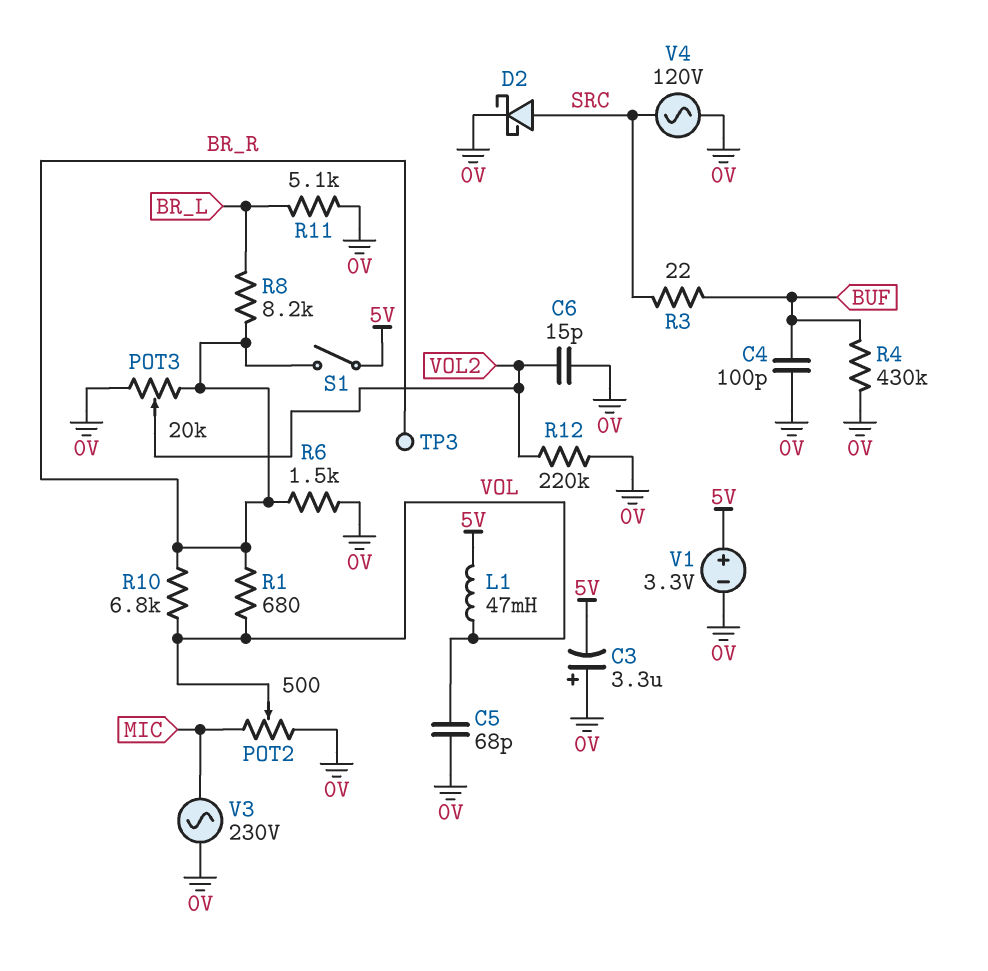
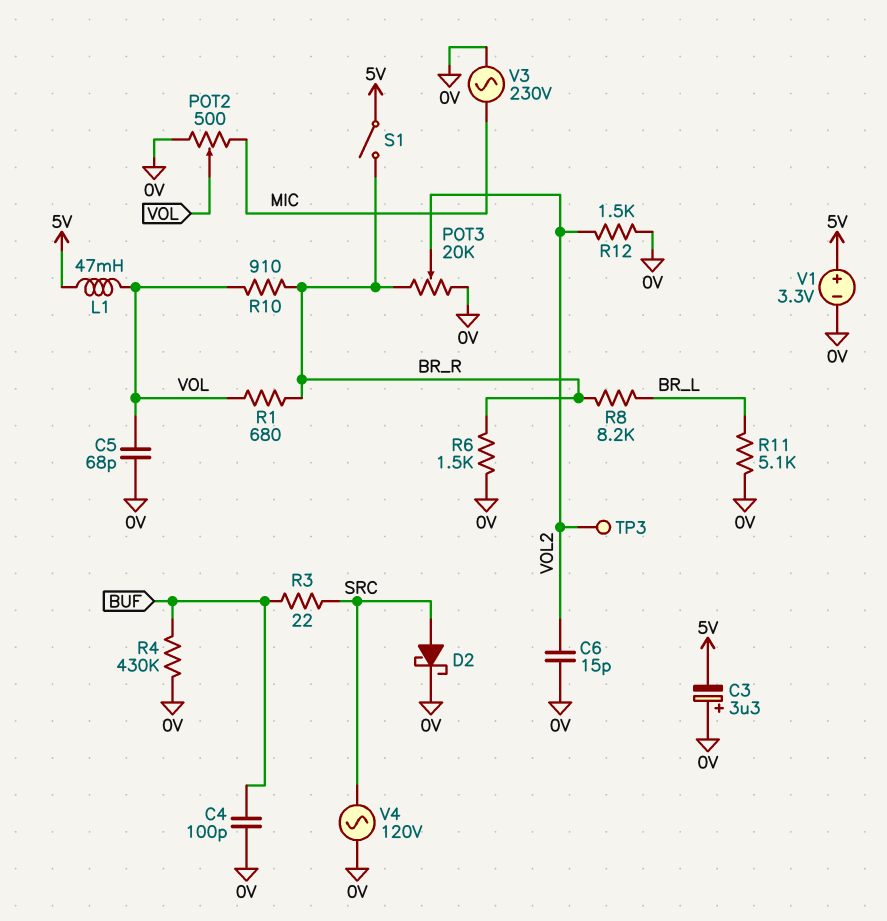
R10: 6.8k (BR_R, VOL) -> 910 (BR_R, VOL)
R12: 220k (0V, VOL2) -> 1.5k (0V, VOL2)
TP3: test point (BR_R) -> test point (VOL2)

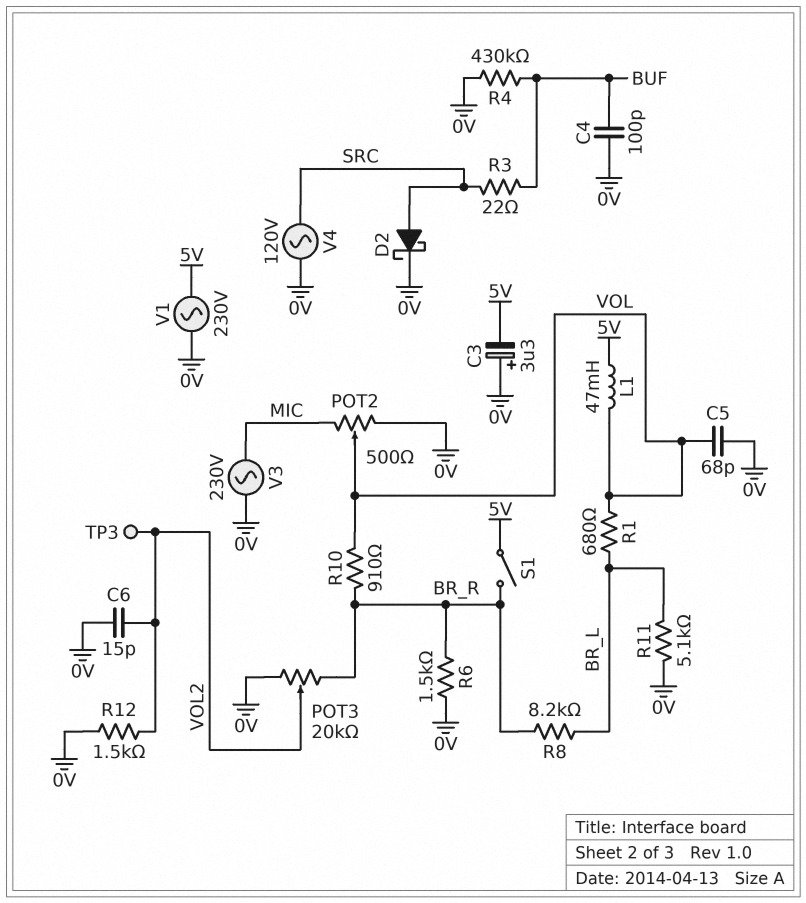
R1: 680 (BR_R, VOL) -> 680 (BR_L, VOL)
V1: 3.3V (plus 5V, minus 0V) -> AC 230V (0V, 5V)

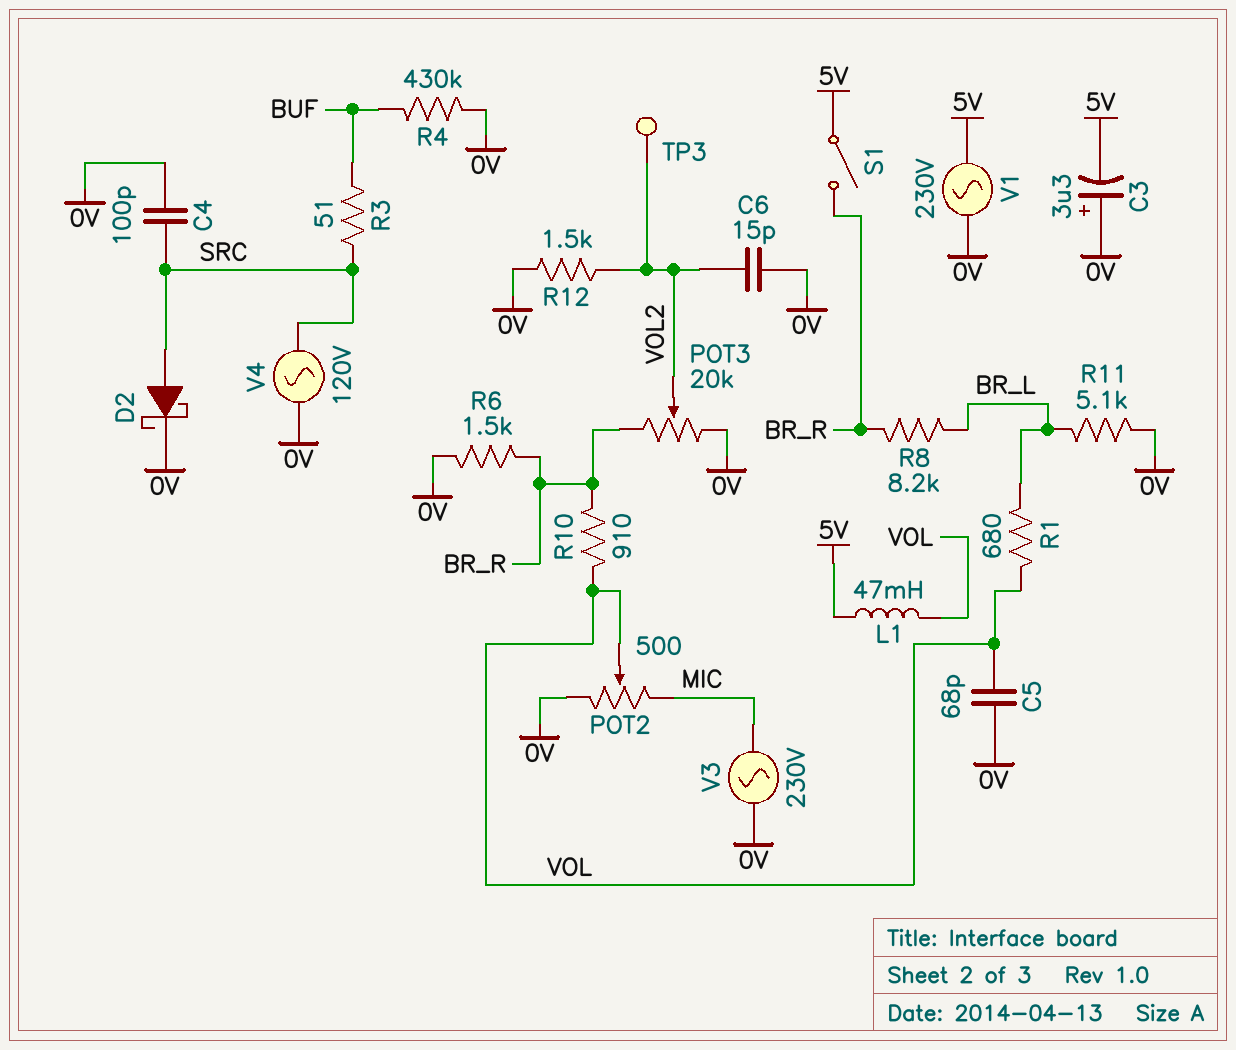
C4: 100pF (0V, BUF) -> 100pF (0V, SRC)
R3: 22 (BUF, SRC) -> 51 (BUF, SRC)

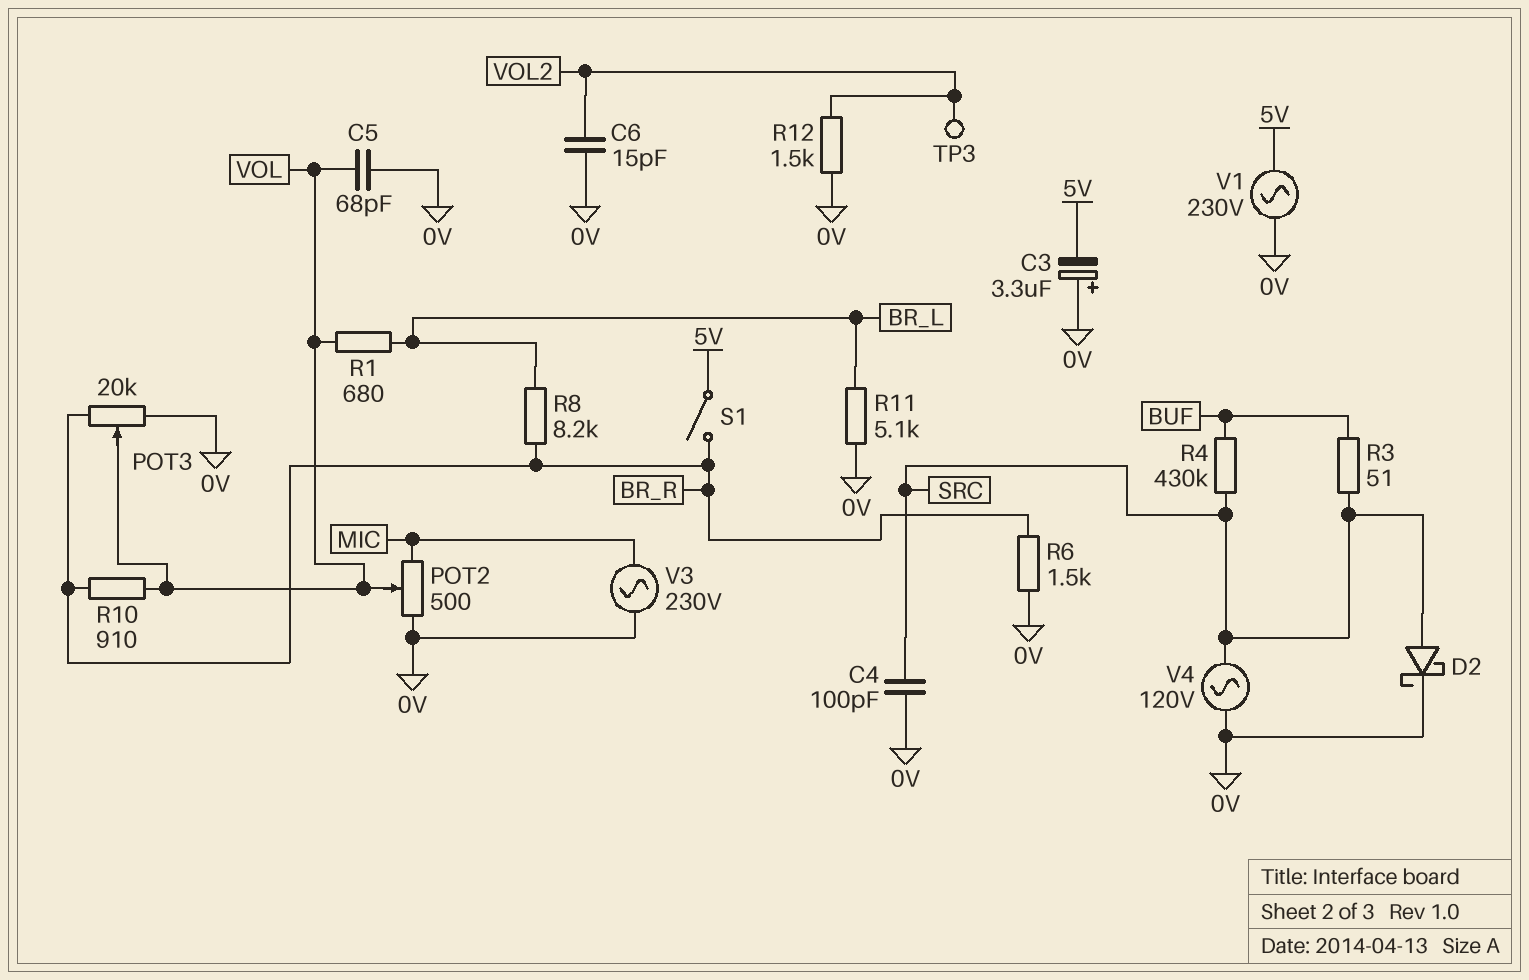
L1: 47mH (5V, VOL) -> none
POT3: 20k (0V, BR_R, wiper VOL2) -> 20k (0V, BR_R, wiper VOL)
R4: 430k (0V, BUF) -> 430k (BUF, SRC)

